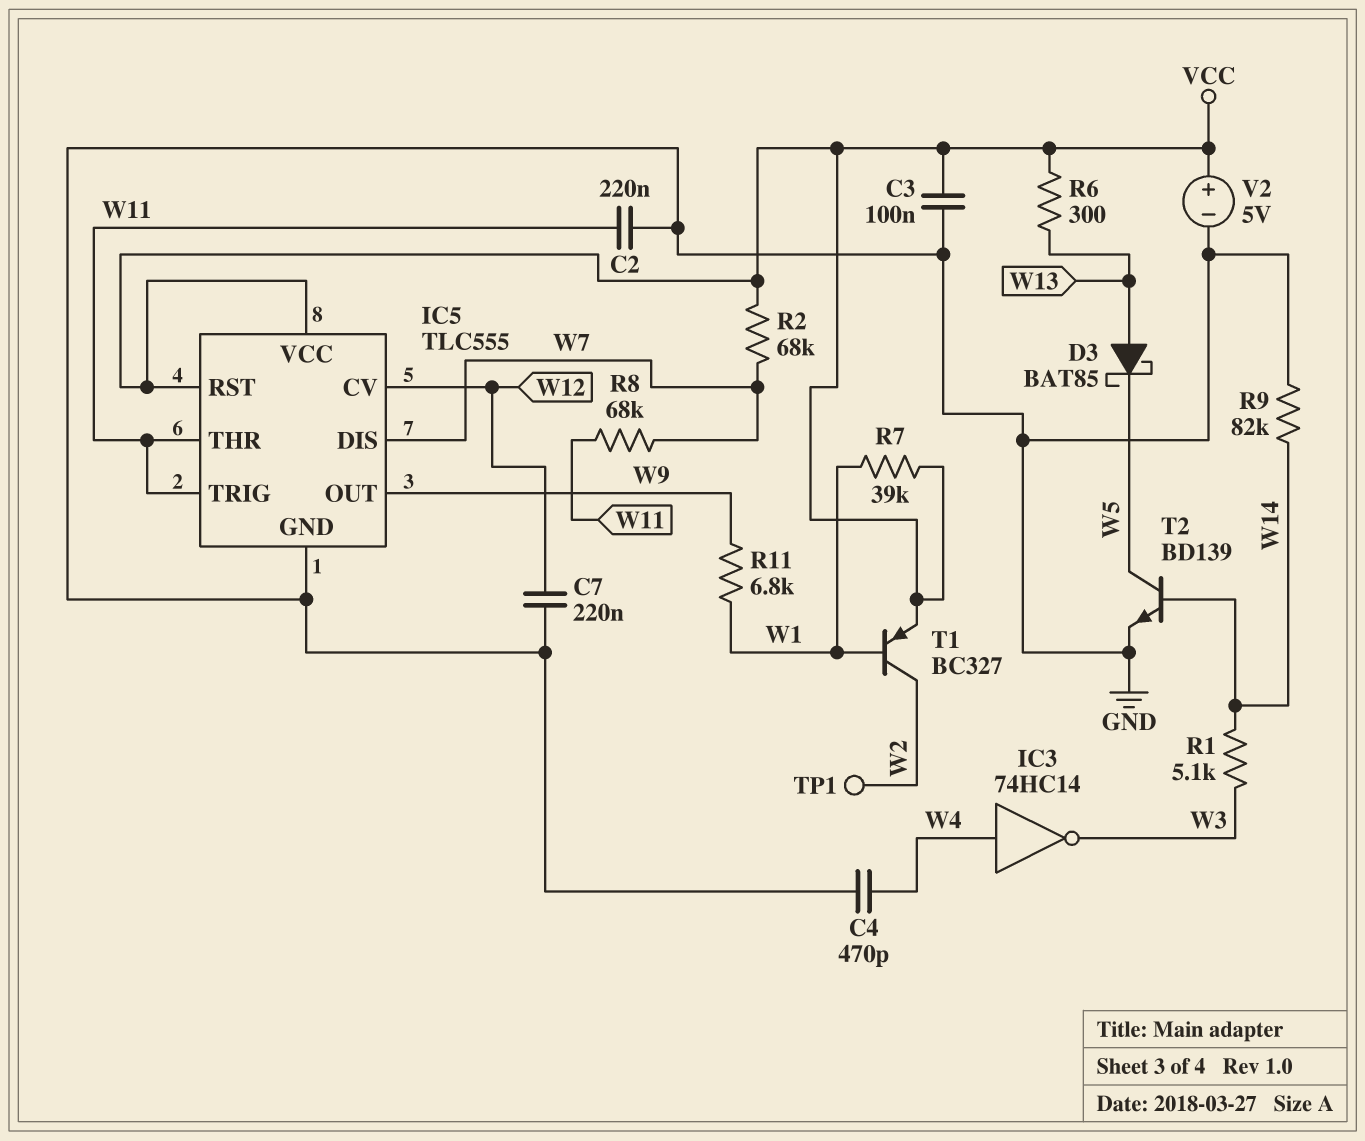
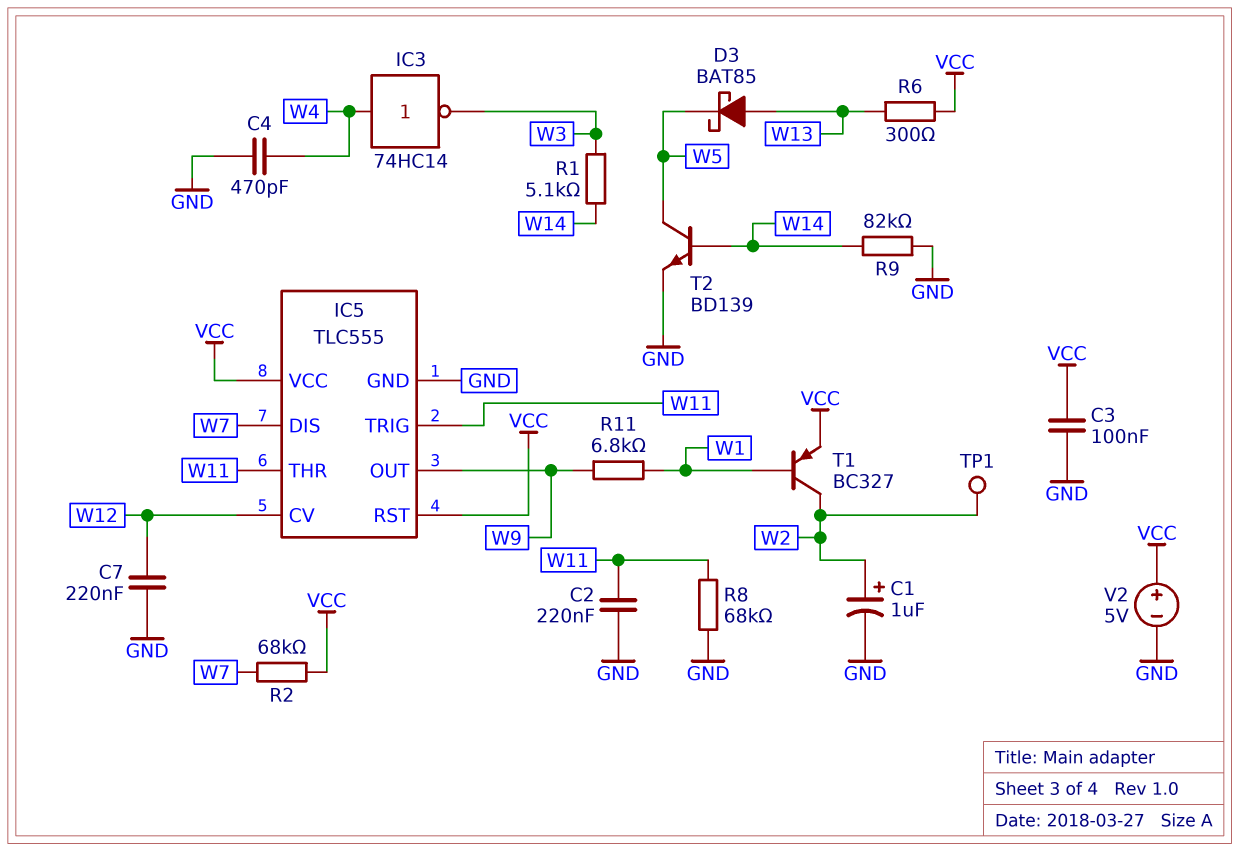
C1: none -> 1uF (plus W2, minus GND)
R7: 39k (VCC, W1) -> none
R8: 68k (W7, W11) -> 68k (GND, W11)

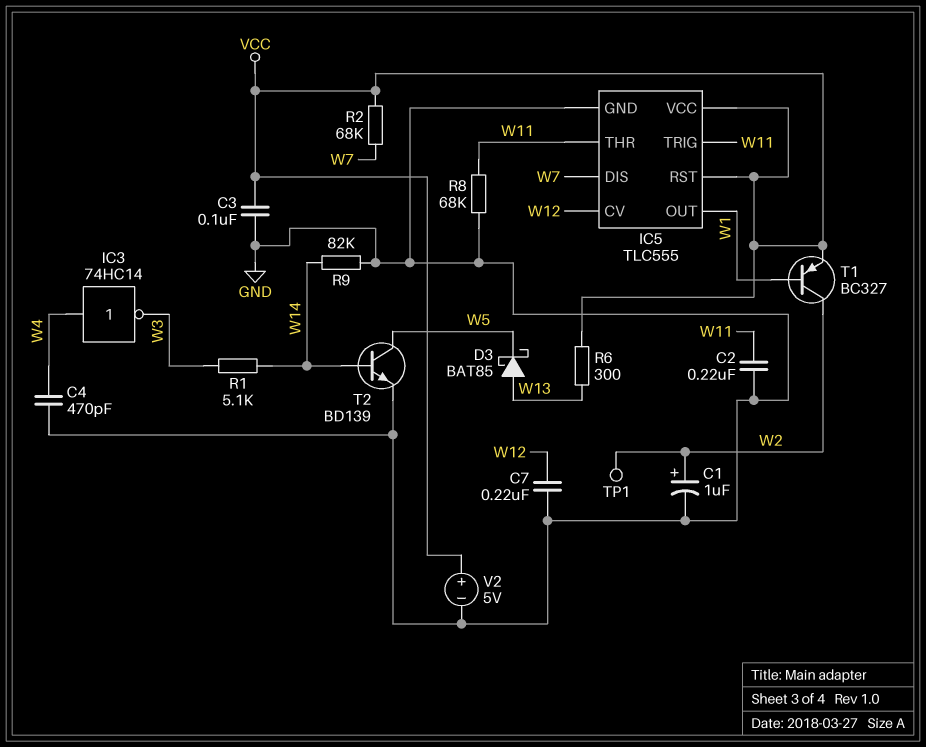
IC5 pin OUT: W9 -> W1
R11: 6.8k (W1, W9) -> none

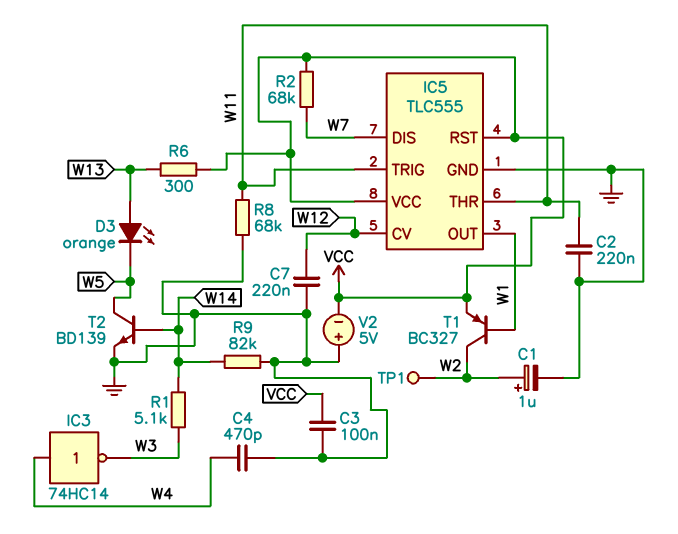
D3: schottky BAT85 (A W13, K W5) -> LED orange (A W13, K W5)
V2: 5V (plus VCC, minus GND) -> 5V (plus GND, minus VCC)

